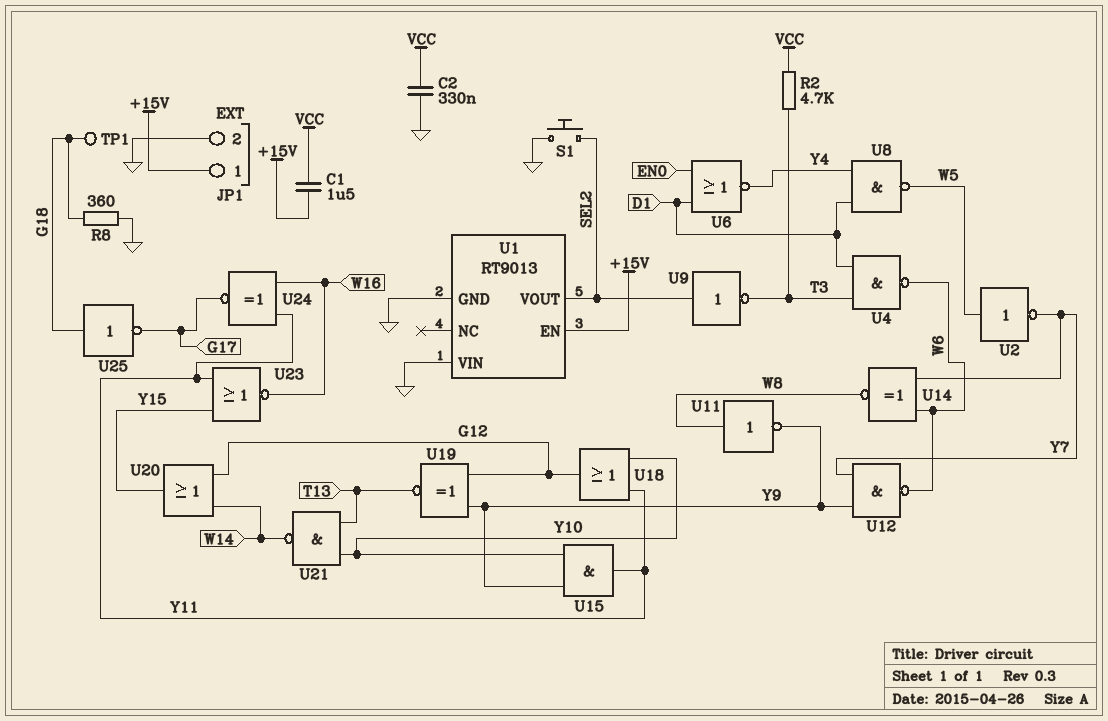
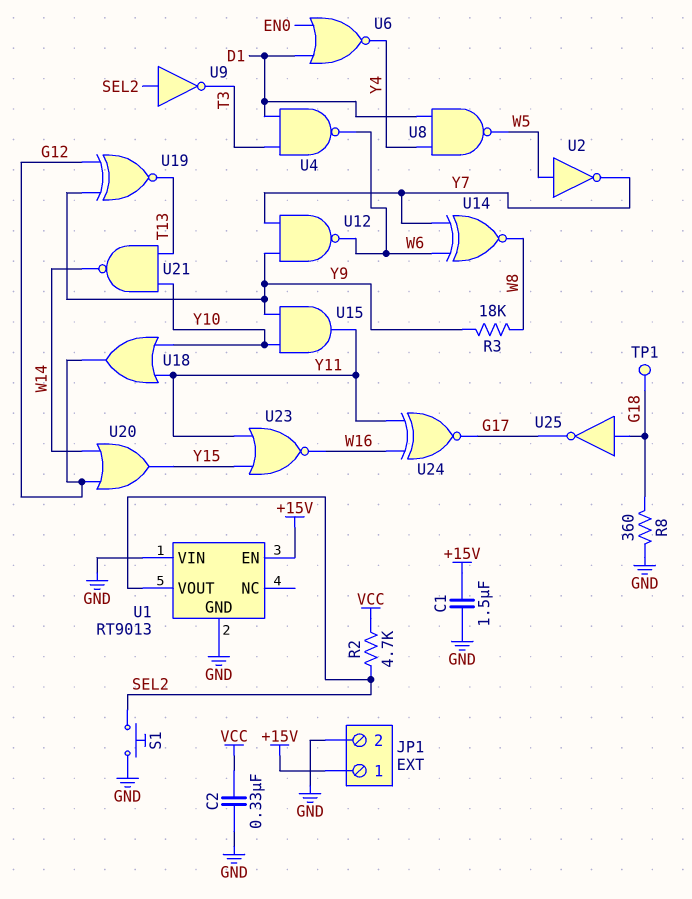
C1: 1.5uF (+15V, VCC) -> 1.5uF (+15V, GND)
R2: 4.7k (T3, VCC) -> 4.7k (SEL2, VCC)
R3: none -> 18k (W8, Y9)
U11: NOT (in W8, out Y9) -> none

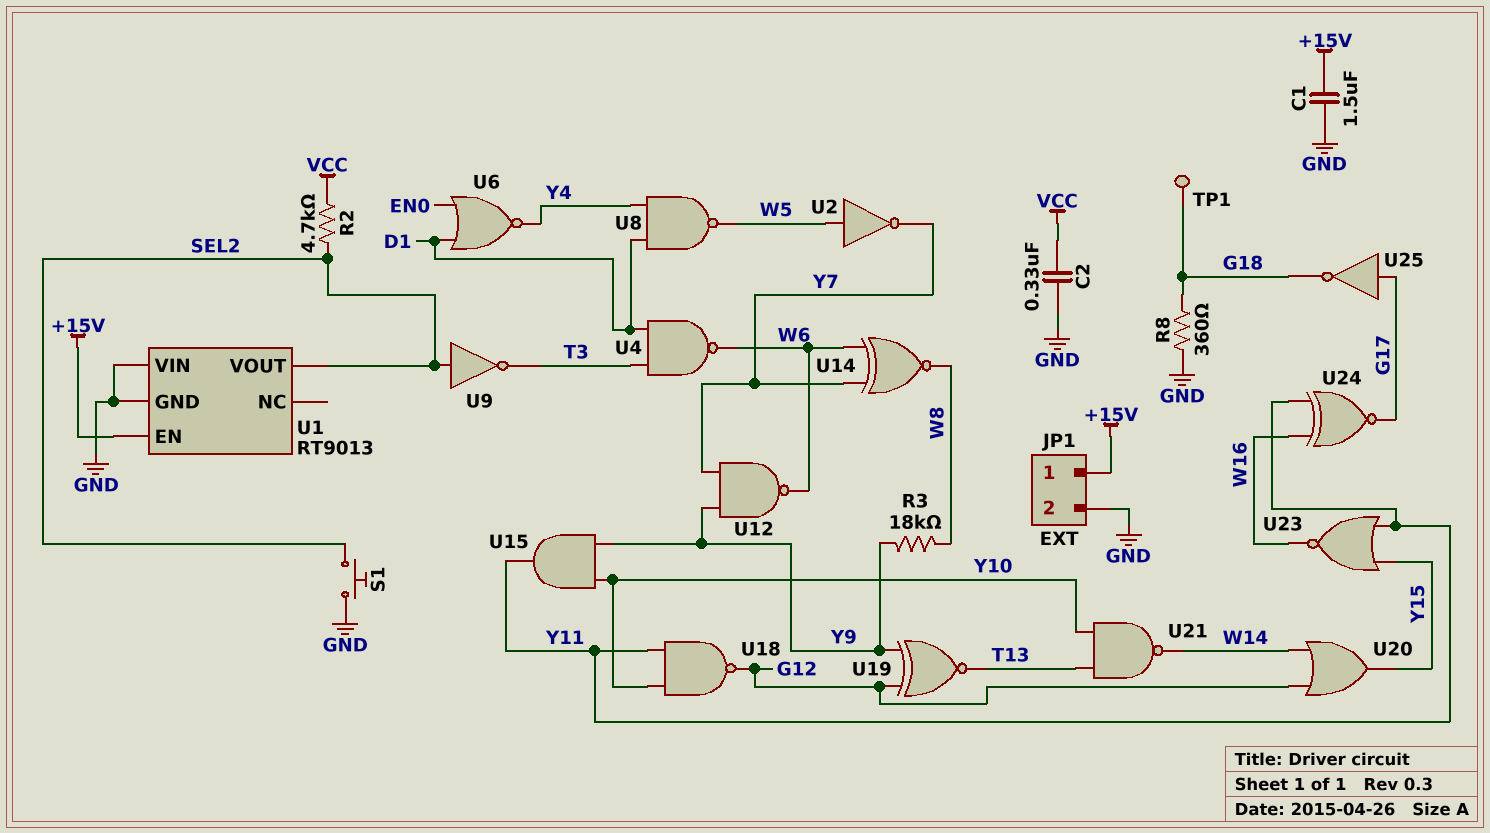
U18: OR (in Y10, in Y11, out G12) -> NAND (in Y10, in Y11, out G12)
U25: NOT (in G18, out G17) -> NOT (in G17, out G18)

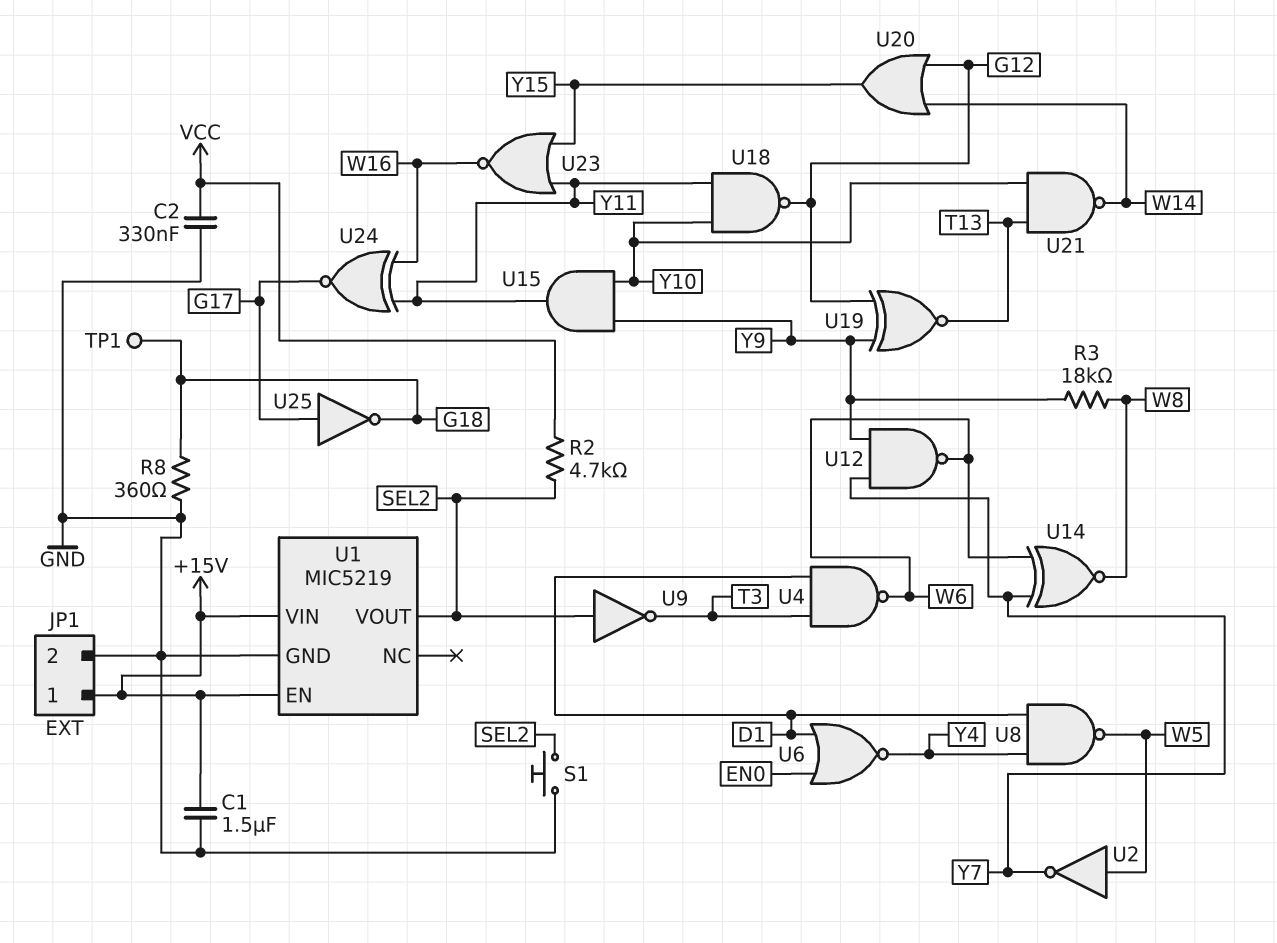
U1: RT9013 -> MIC5219
U1 pin VIN: GND -> +15V

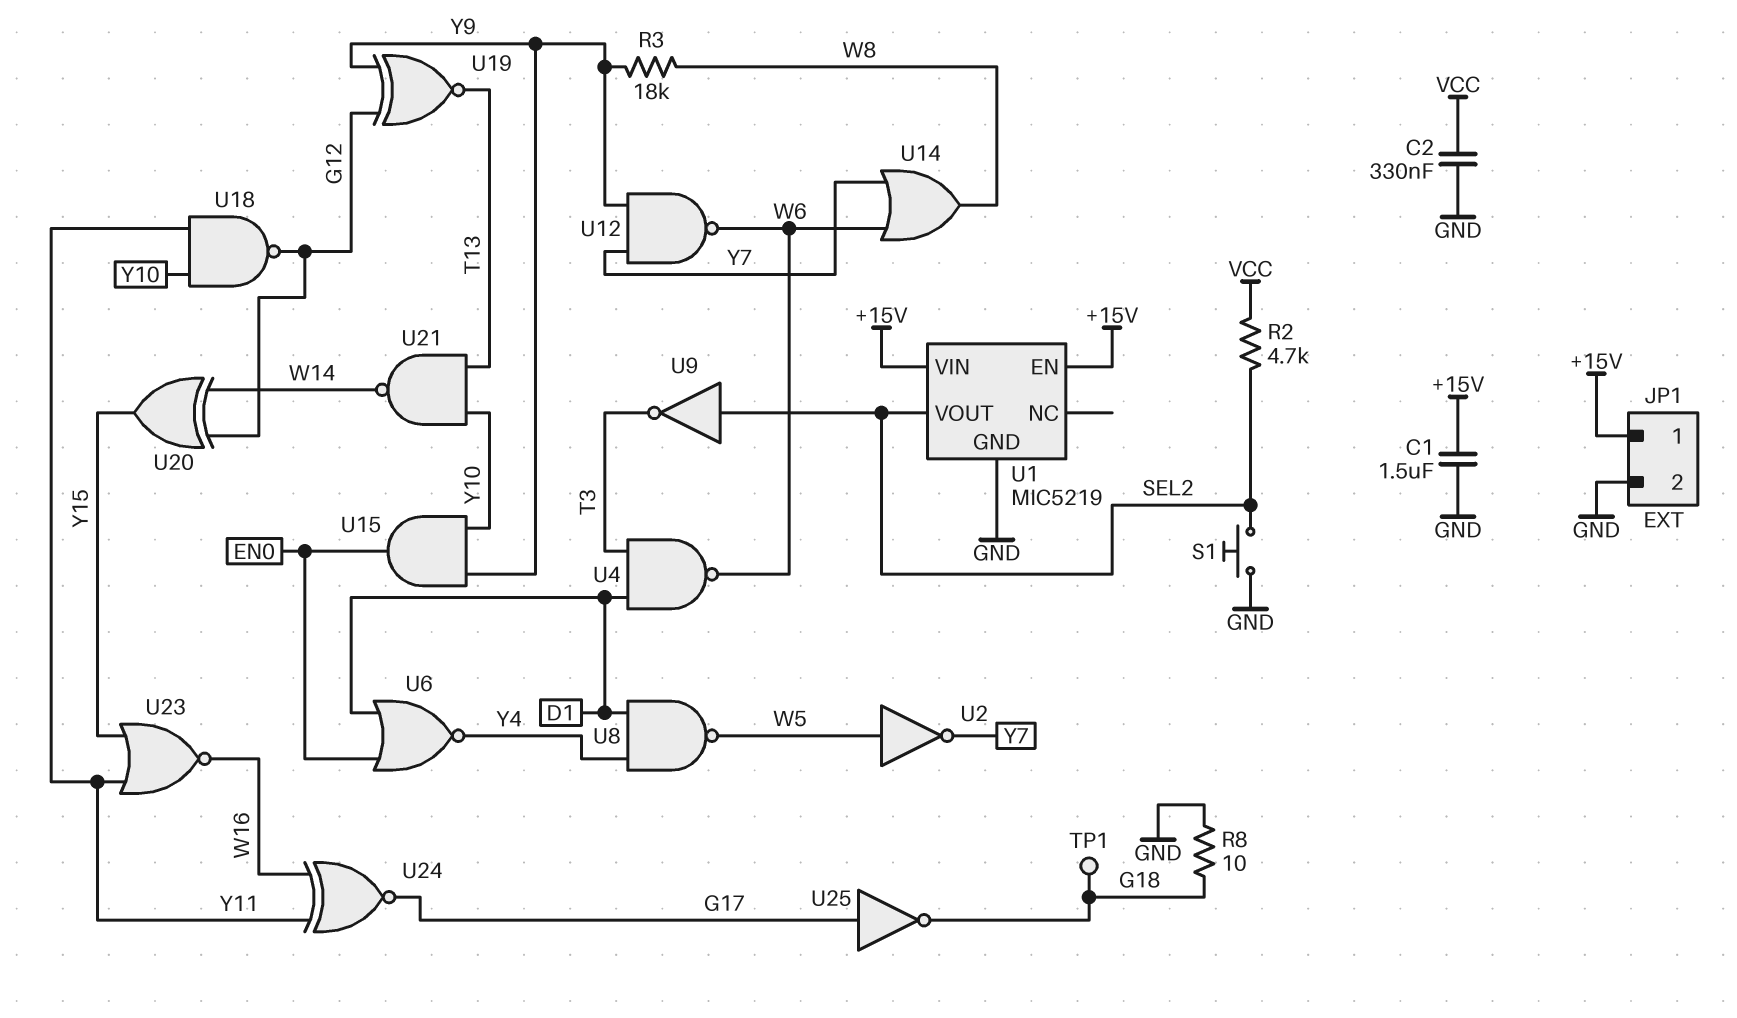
R8: 360 (G18, GND) -> 10 (G18, GND)
U14: XNOR (in W6, in Y7, out W8) -> OR (in W6, in Y7, out W8)
U15: AND (in Y9, in Y10, out Y11) -> AND (in Y9, in Y10, out EN0)
U20: OR (in G12, in W14, out Y15) -> XOR (in G12, in W14, out Y15)

